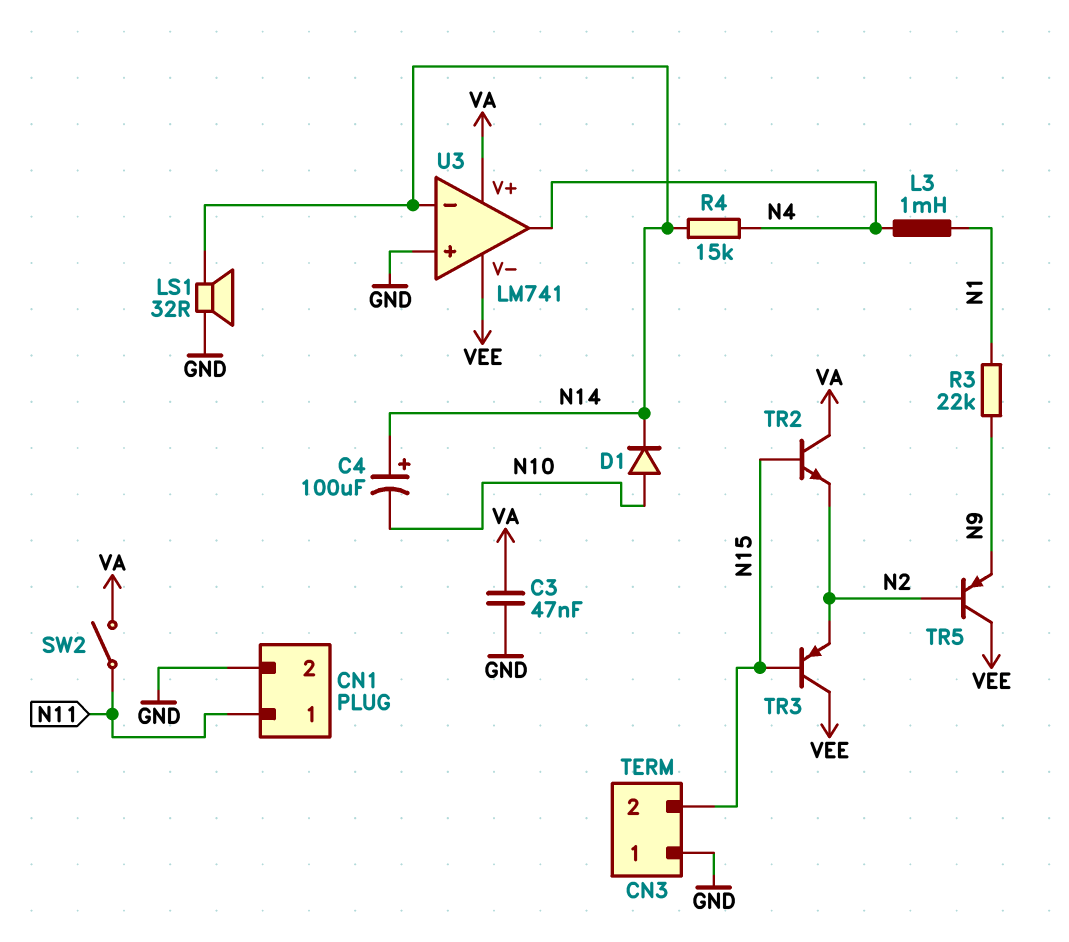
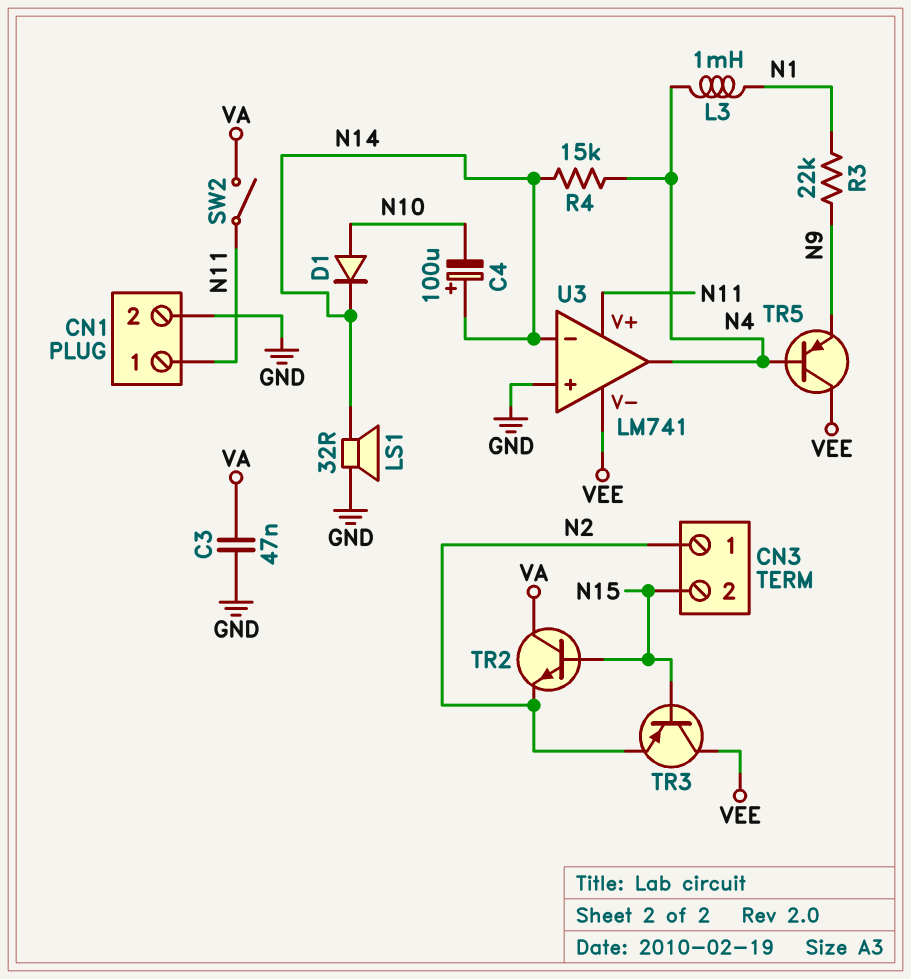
CN3 pin 1: GND -> N2
TR5: PNP (B N2, C VEE, E N9) -> PNP (B N4, C VEE, E N9)
U3 pin V+: VA -> N11

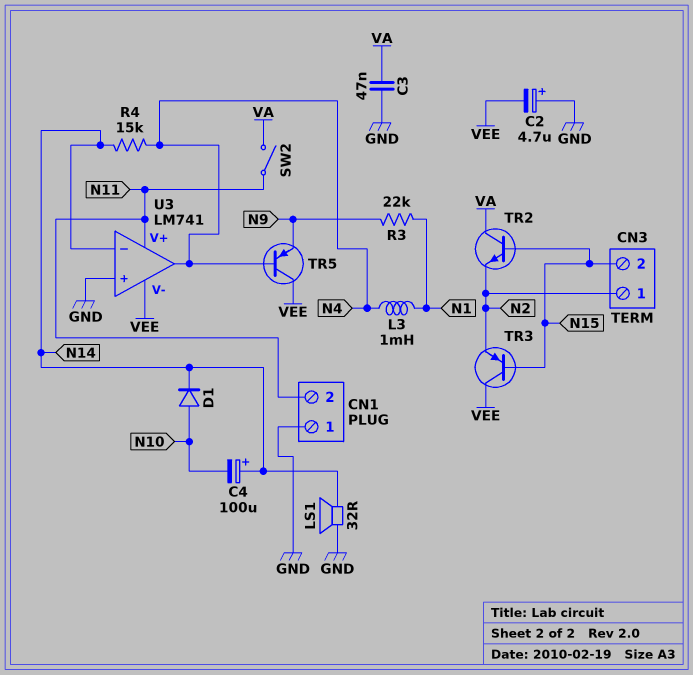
C2: none -> 4.7uF (plus GND, minus VEE)
CN1 pin 1: N11 -> GND
CN1 pin 2: GND -> N11

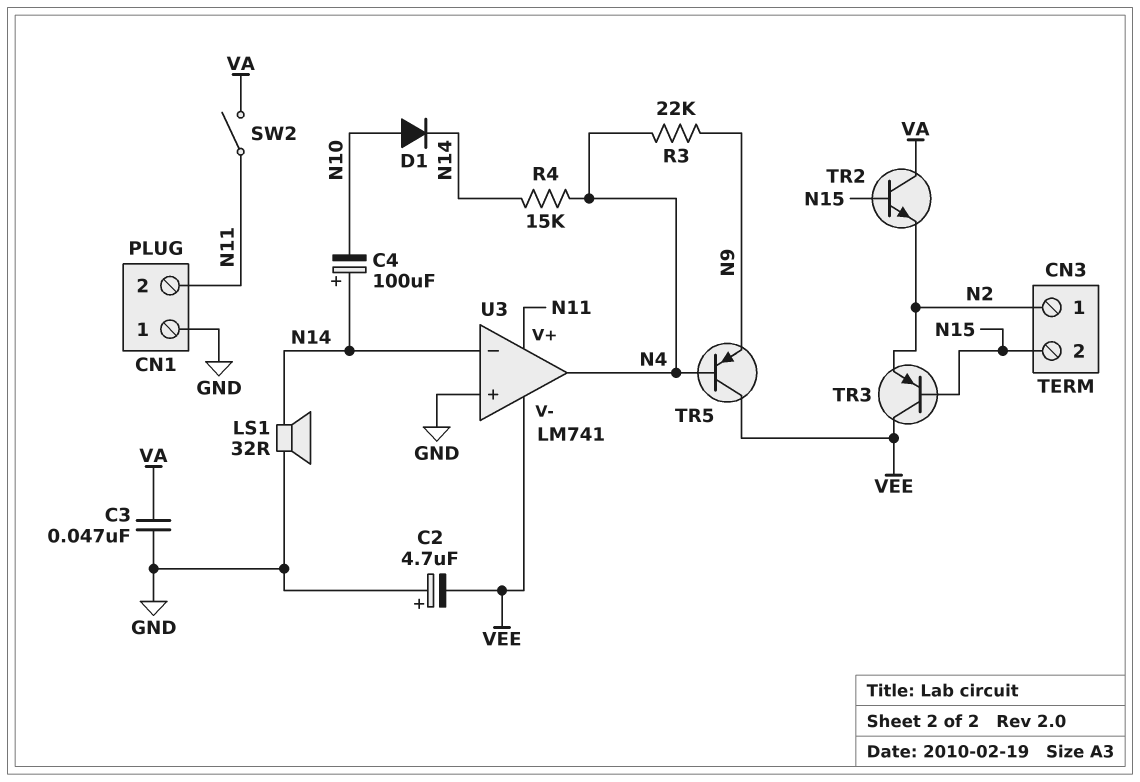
L3: 1mH (N1, N4) -> none
R3: 22k (N1, N9) -> 22k (N4, N9)

